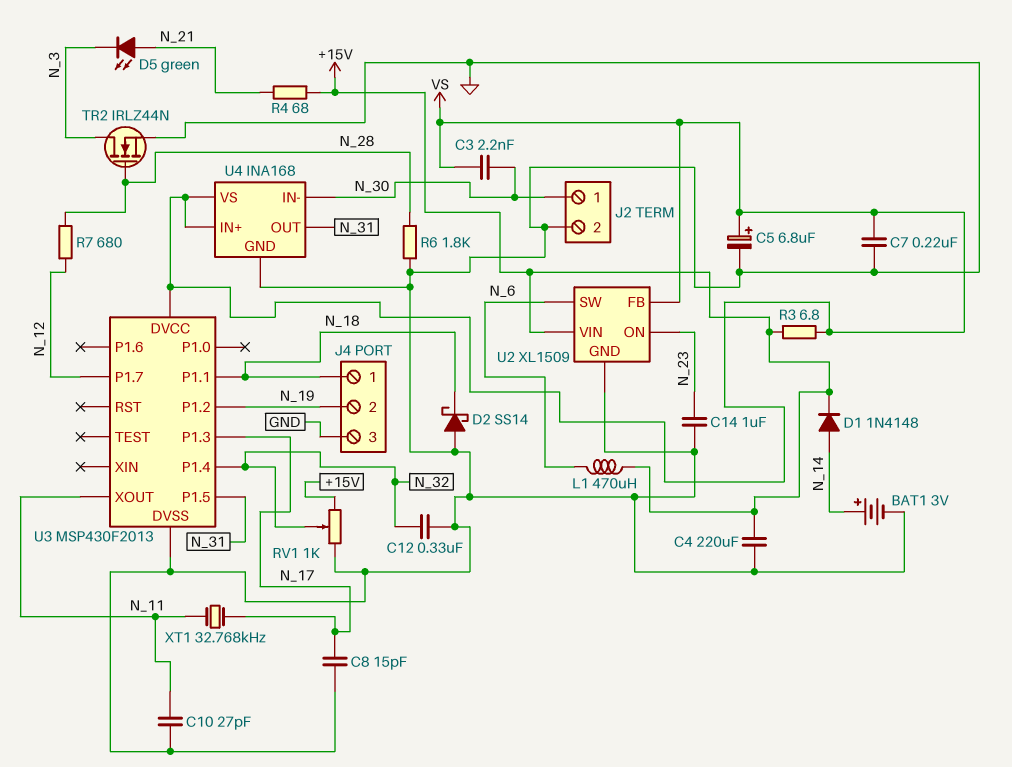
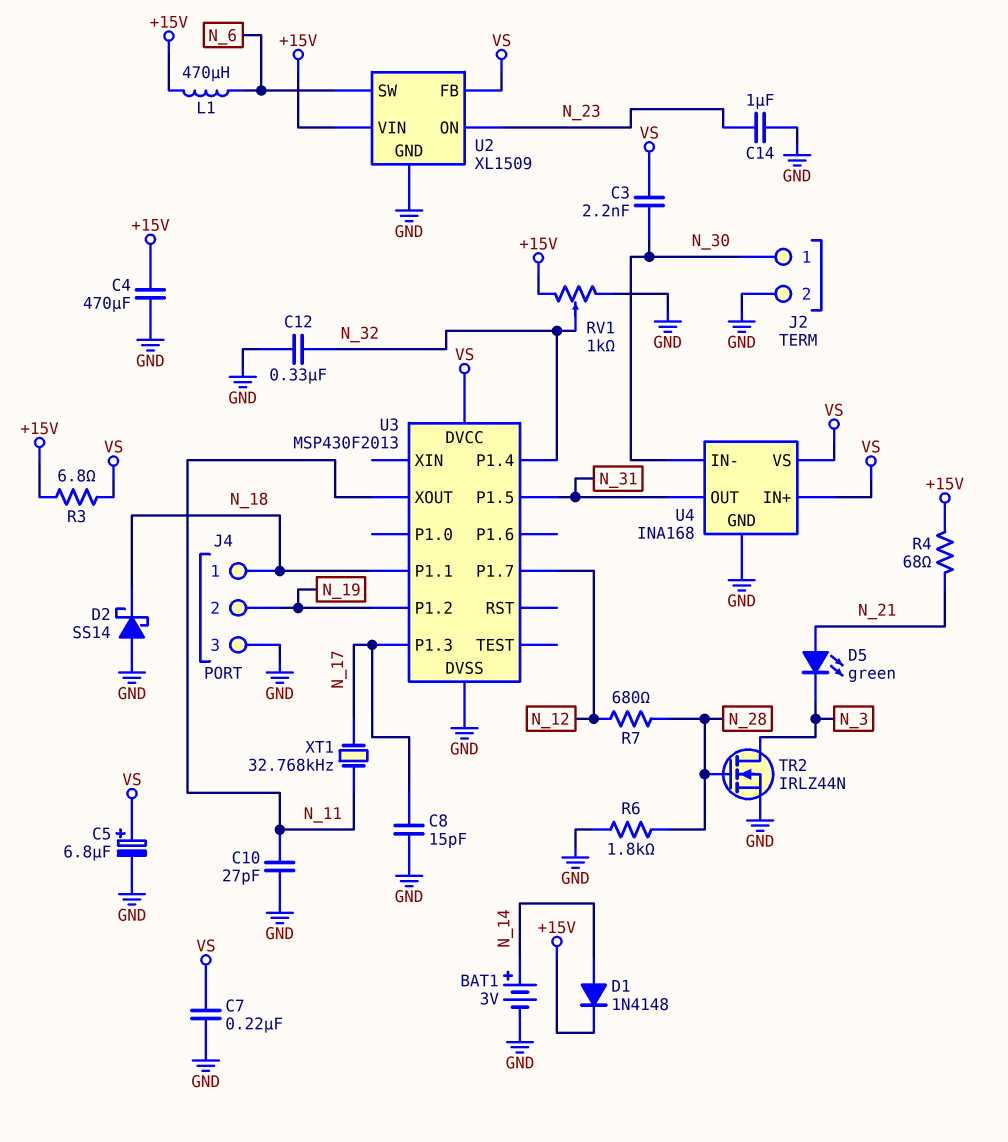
C4: 220uF (+15V, GND) -> 470uF (+15V, GND)

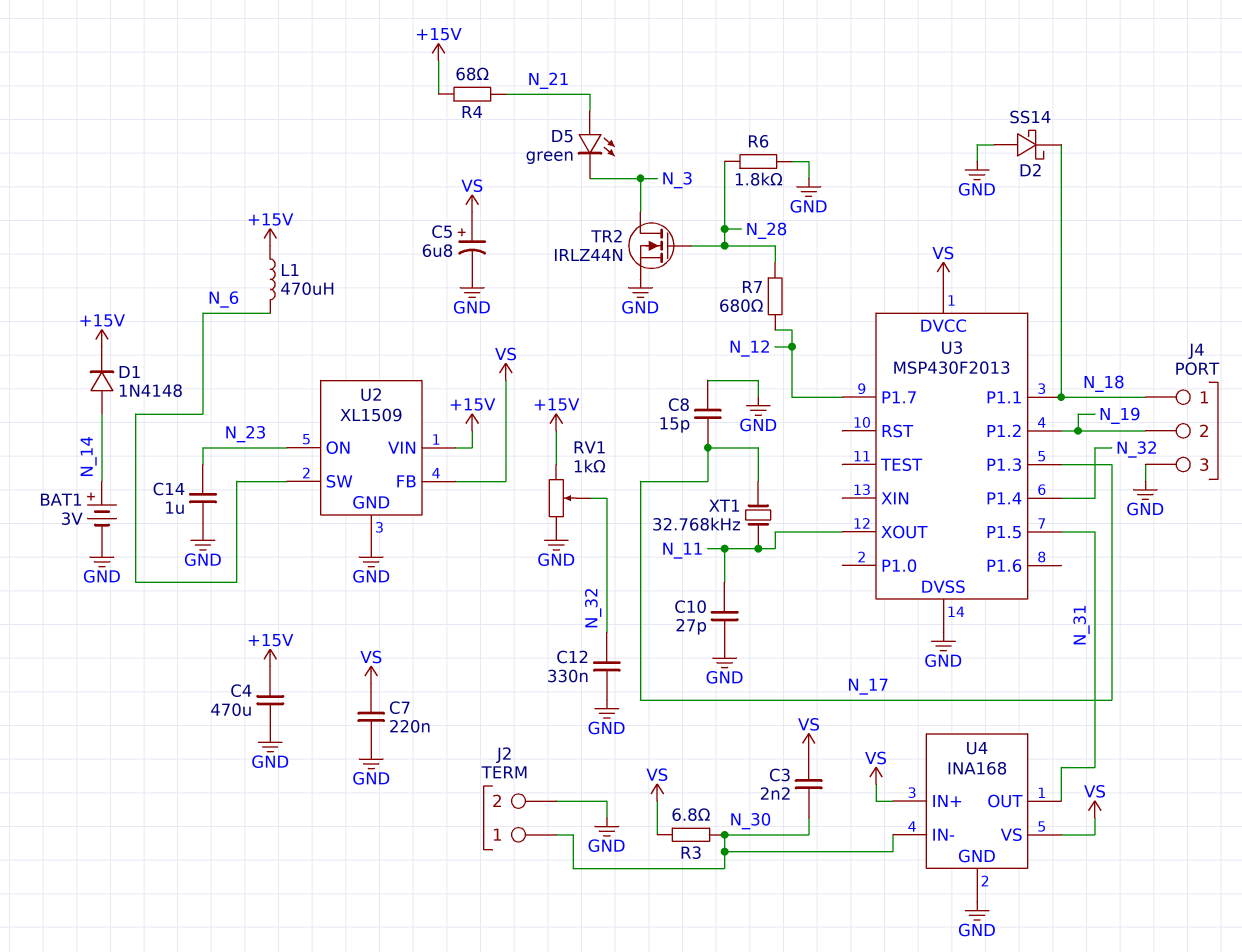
R3: 6.8 (+15V, VS) -> 6.8 (N_30, VS)

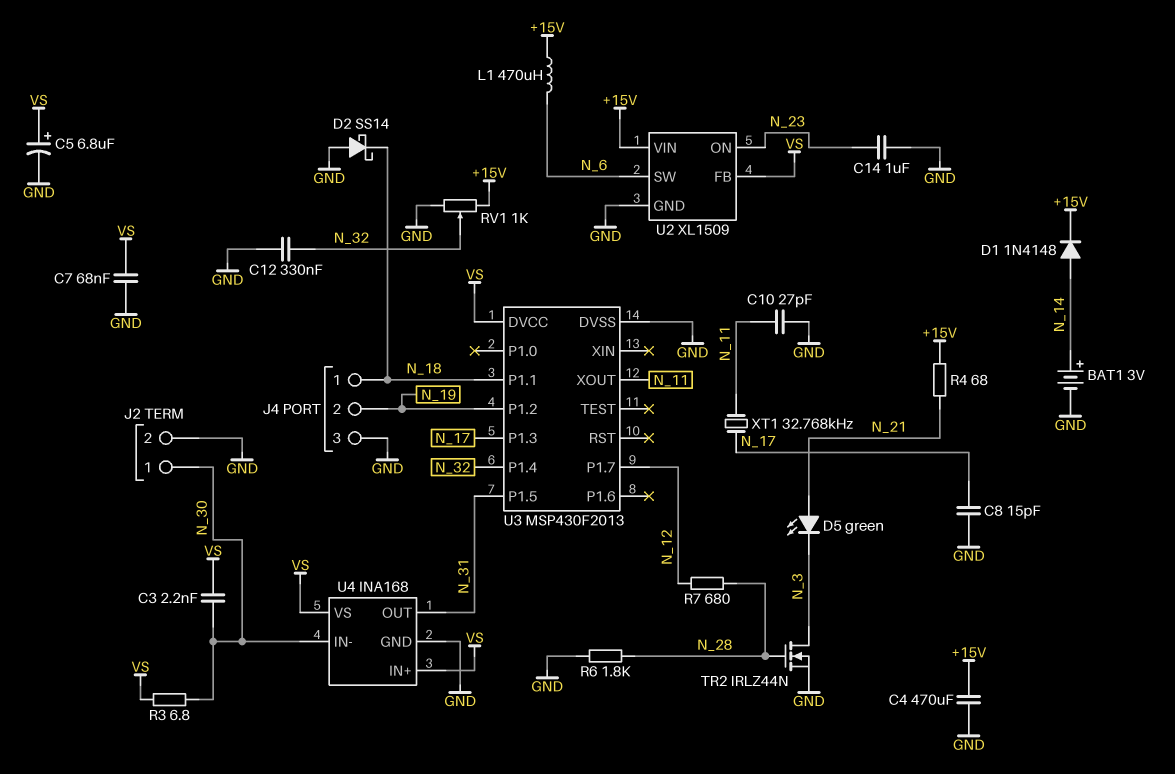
C7: 220nF (GND, VS) -> 68nF (GND, VS)

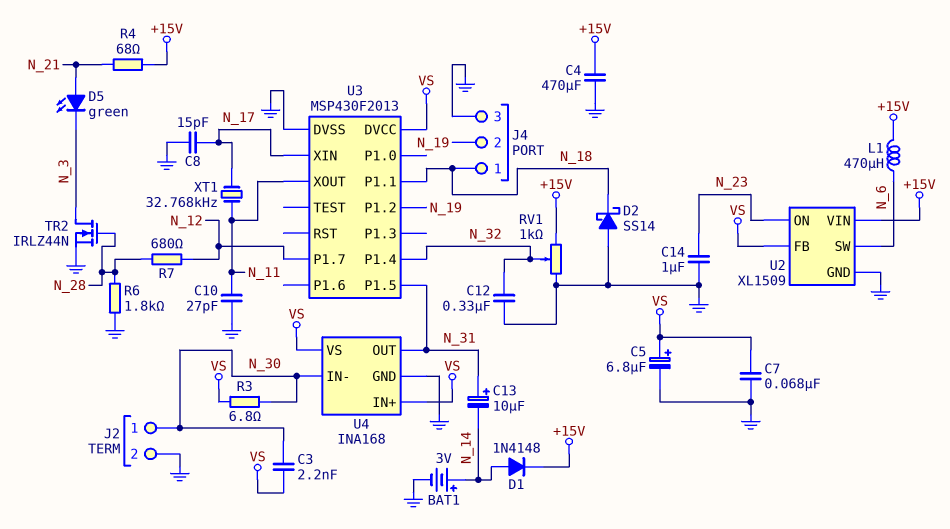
C13: none -> 10uF (plus N_31, minus N_14)
U3 pin P1.3: N_17 -> none
U3 pin XIN: none -> N_17

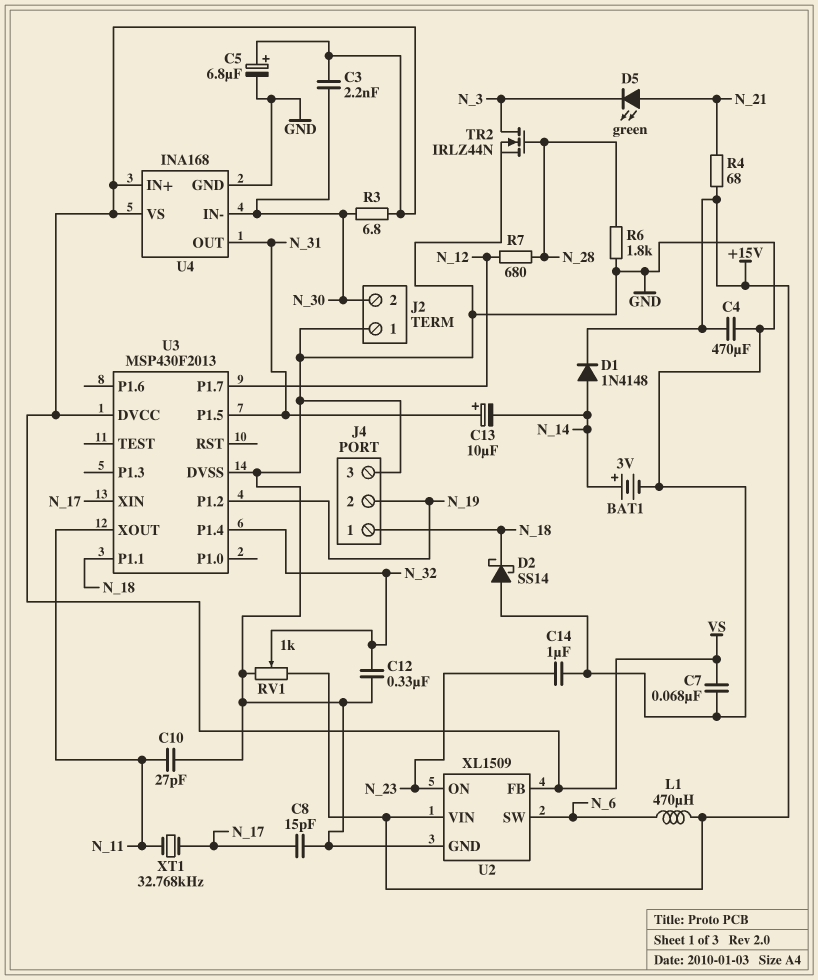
J2 pin 1: N_30 -> GND
J2 pin 2: GND -> N_30

